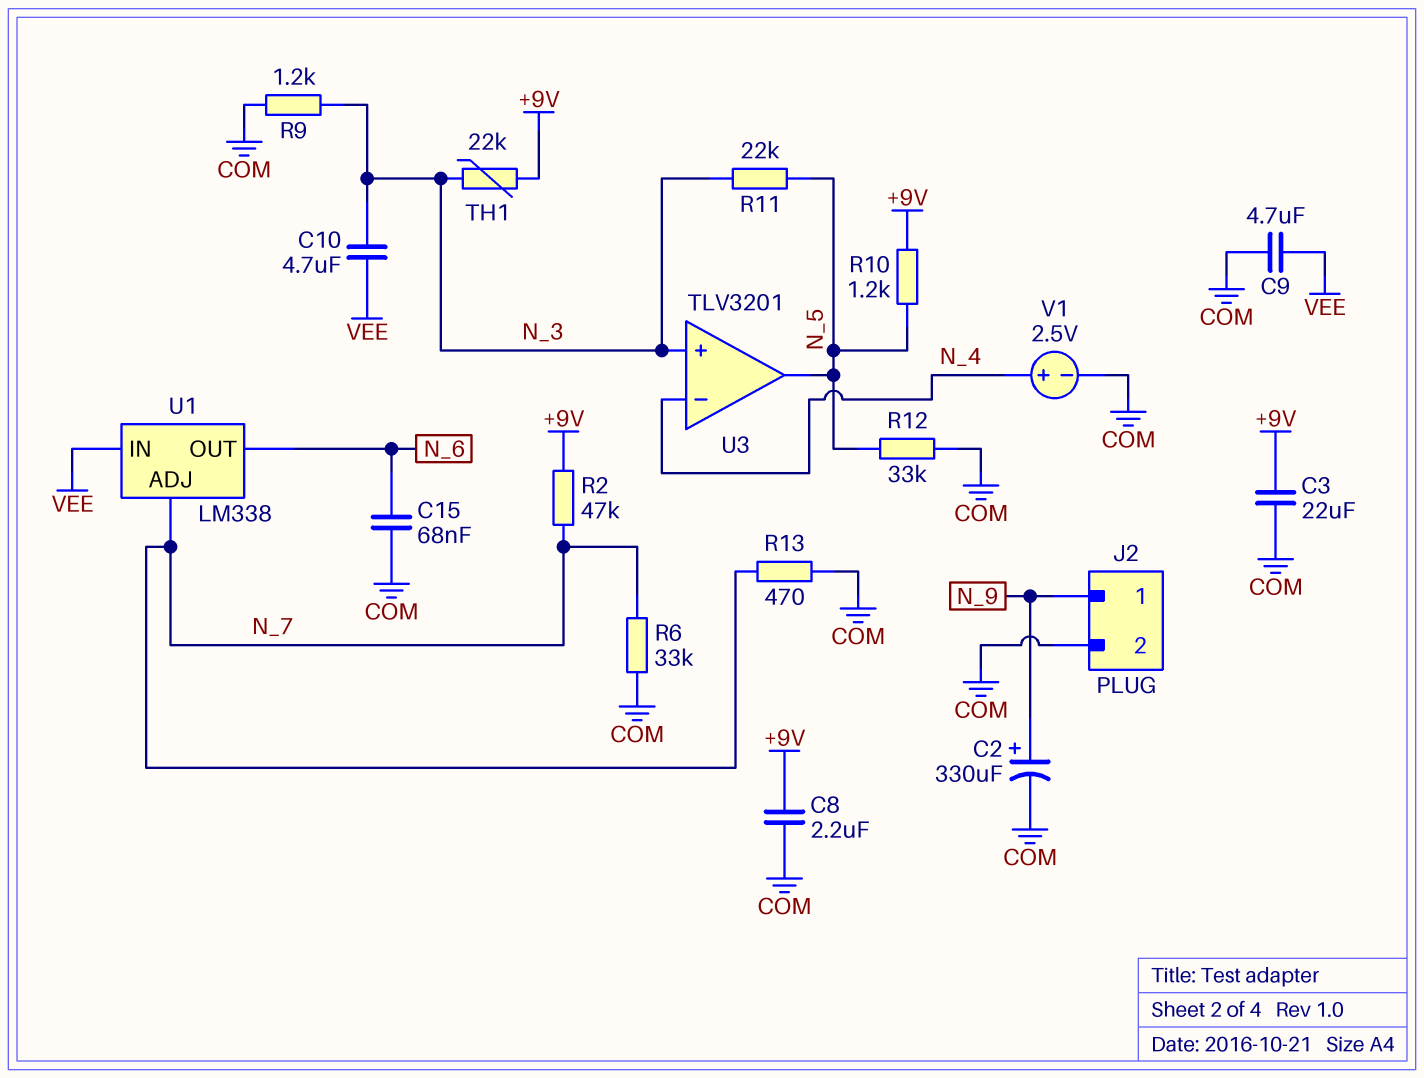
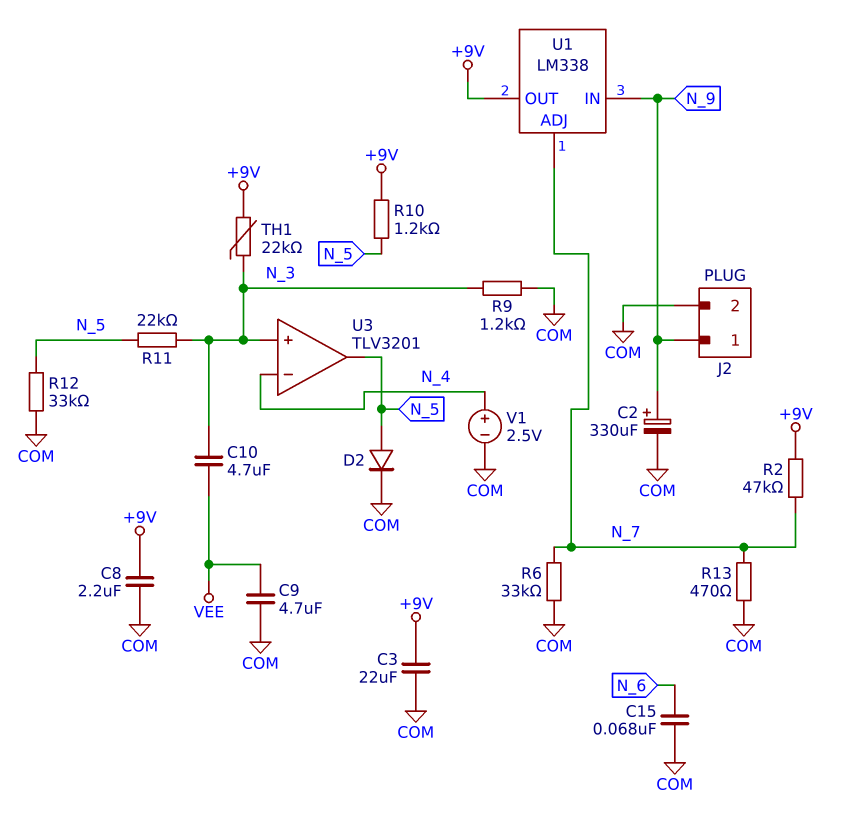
D2: none -> diode (A N_5, K COM)
U1 pin IN: VEE -> N_9
U1 pin OUT: N_6 -> +9V

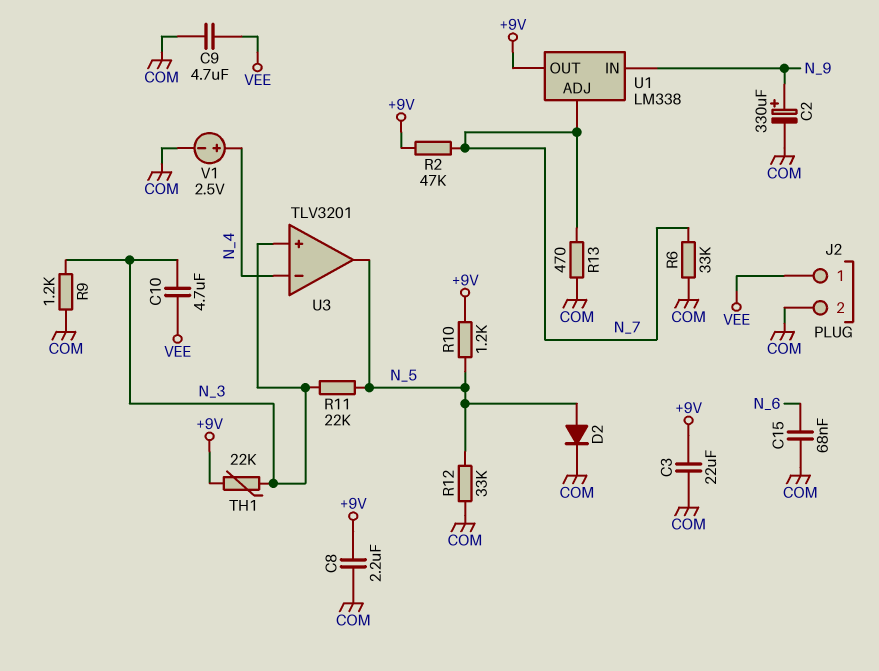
J2 pin 1: N_9 -> VEE

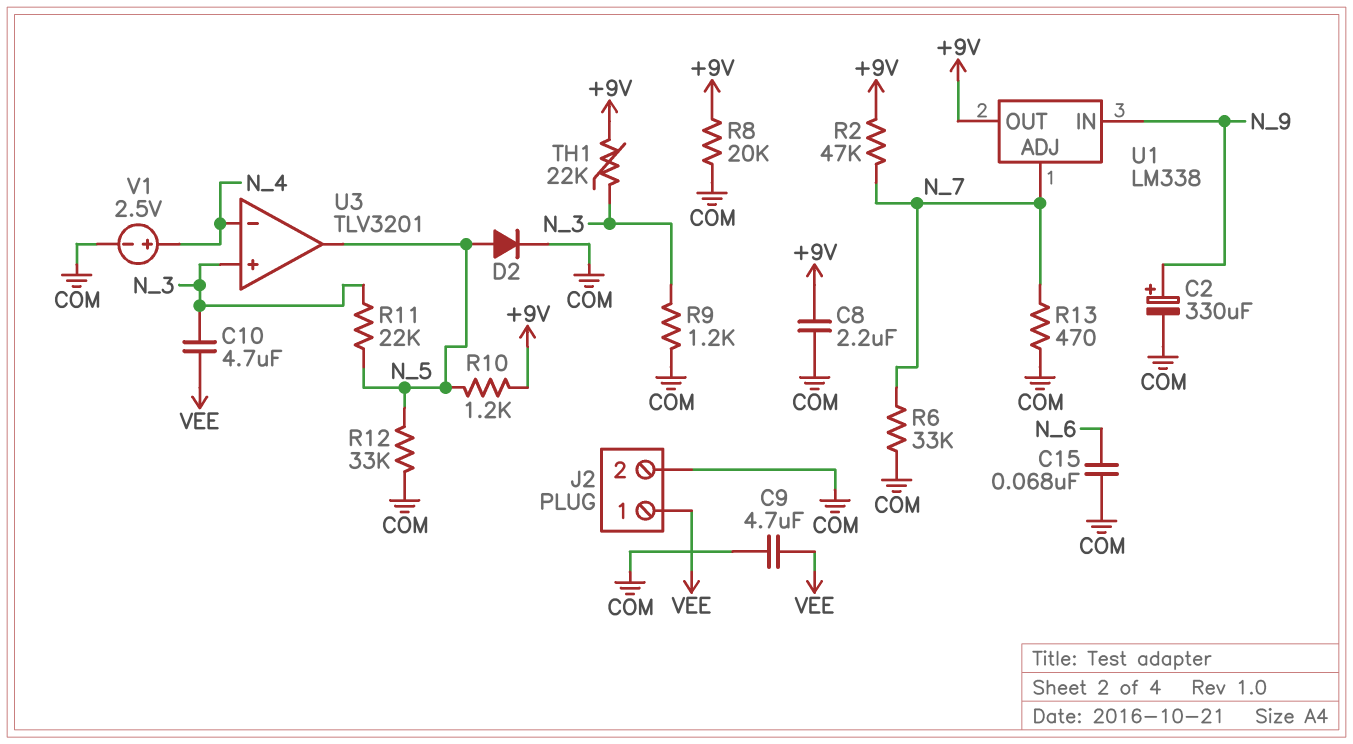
C3: 22uF (+9V, COM) -> none
R8: none -> 20k (+9V, COM)

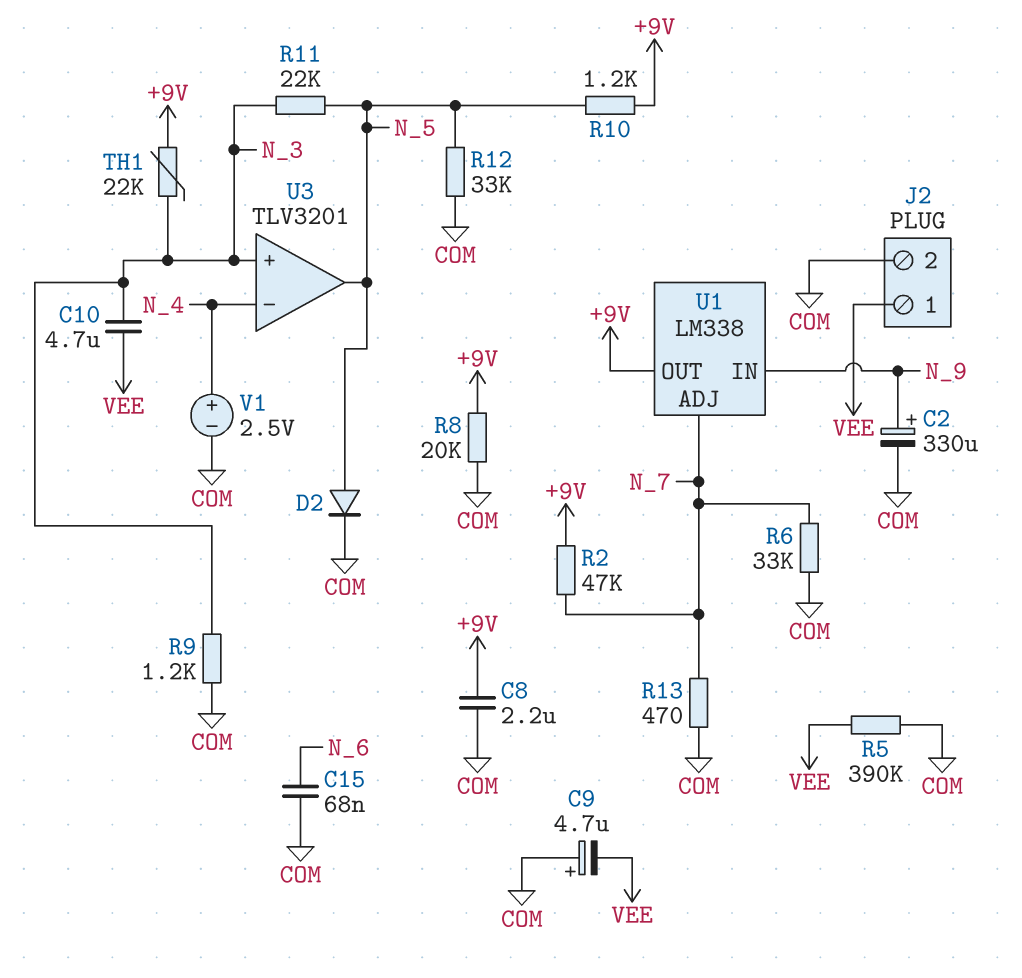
C9: 4.7uF (COM, VEE) -> 4.7uF (plus COM, minus VEE)
R5: none -> 390k (COM, VEE)

